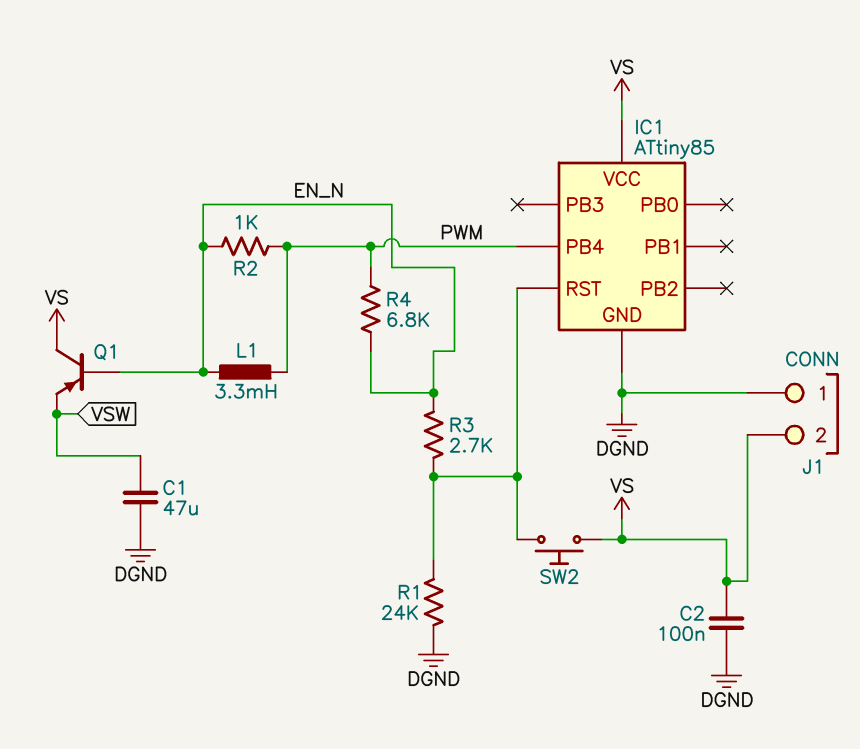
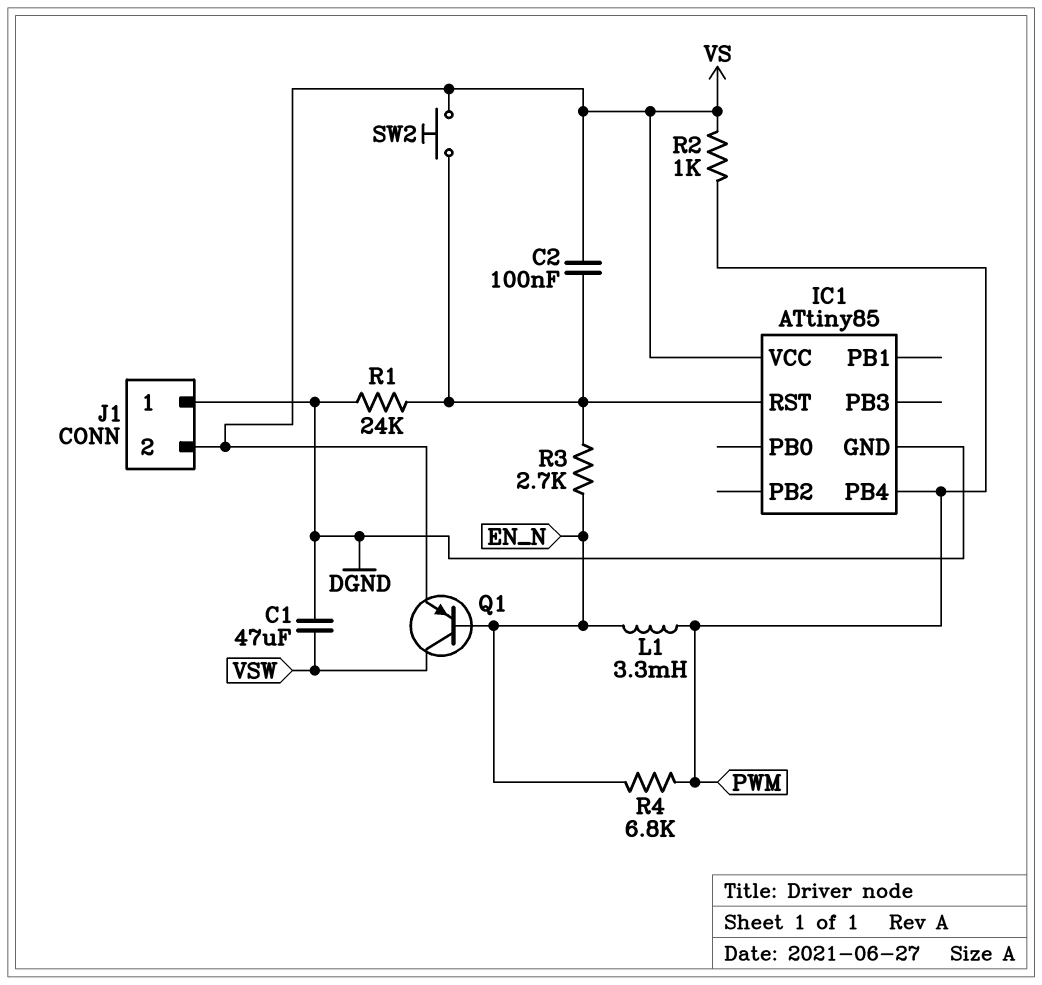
C2: 100nF (DGND, VS) -> 100nF (IC1/RST, VS)
Q1: PNP (B EN_N, C VS, E VSW) -> PNP (B EN_N, C VSW, E VS)
R2: 1k (EN_N, PWM) -> 1k (PWM, VS)

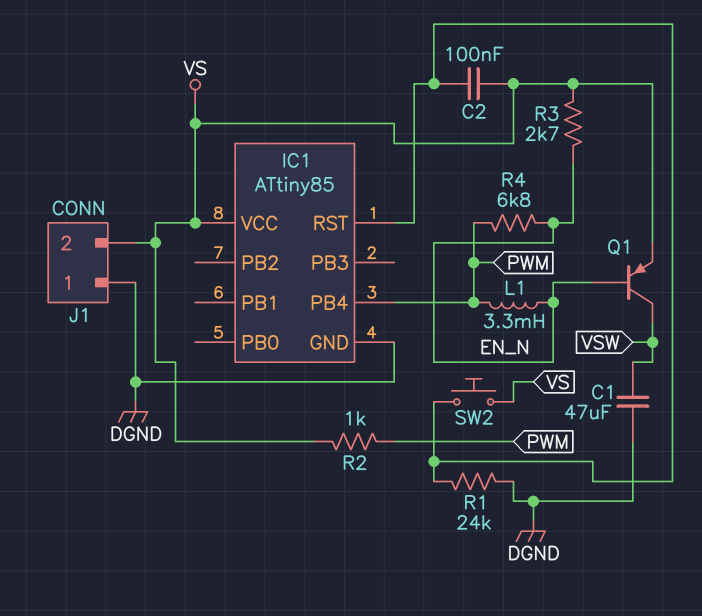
R3: 2.7k (EN_N, IC1/RST) -> 2.7k (EN_N, VS)

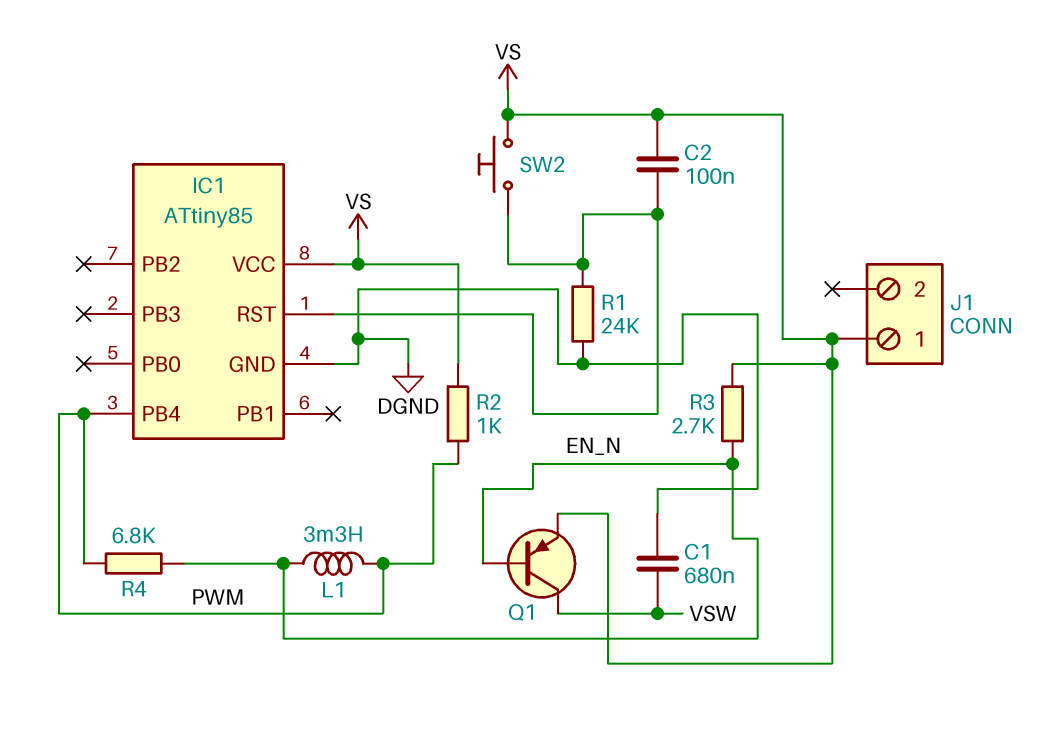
C1: 47uF (DGND, VSW) -> 680nF (DGND, VSW)
J1 pin 1: DGND -> VS
J1 pin 2: VS -> none

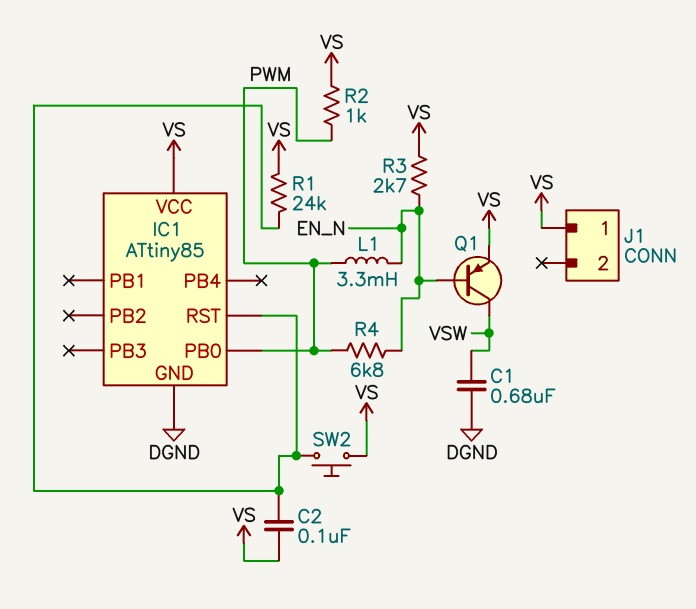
IC1 pin PB0: none -> PWM
IC1 pin PB4: PWM -> none
R1: 24k (DGND, IC1/RST) -> 24k (IC1/RST, VS)

